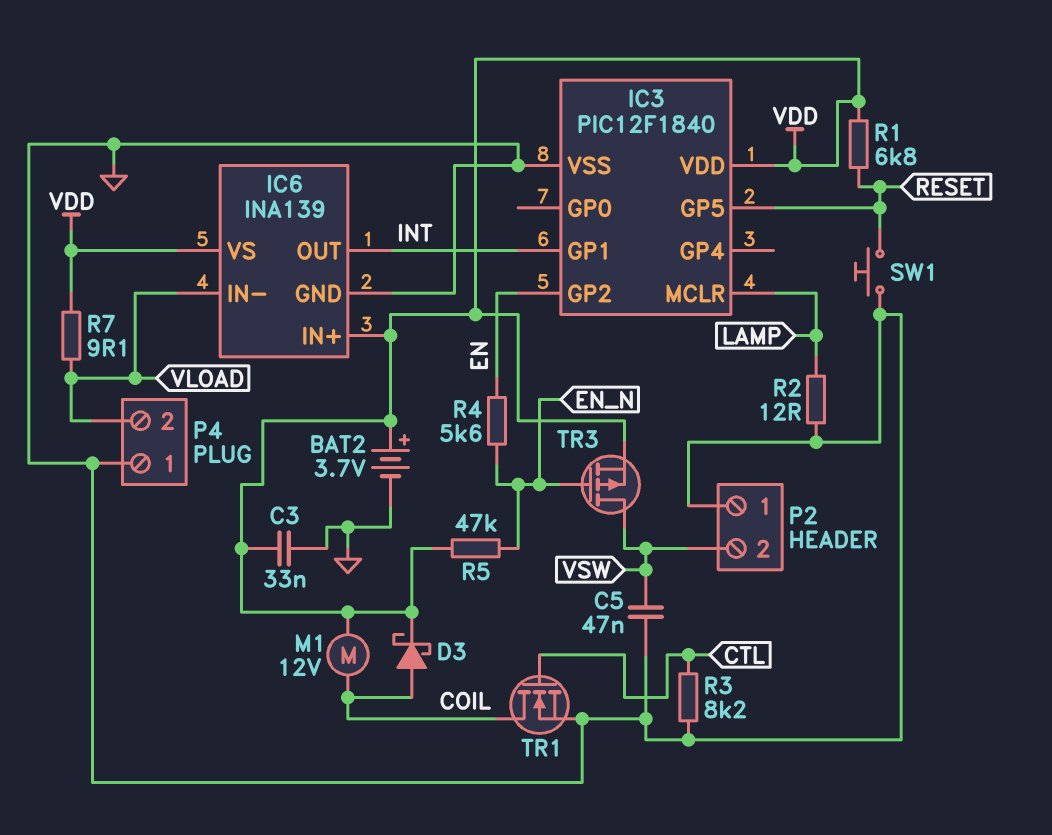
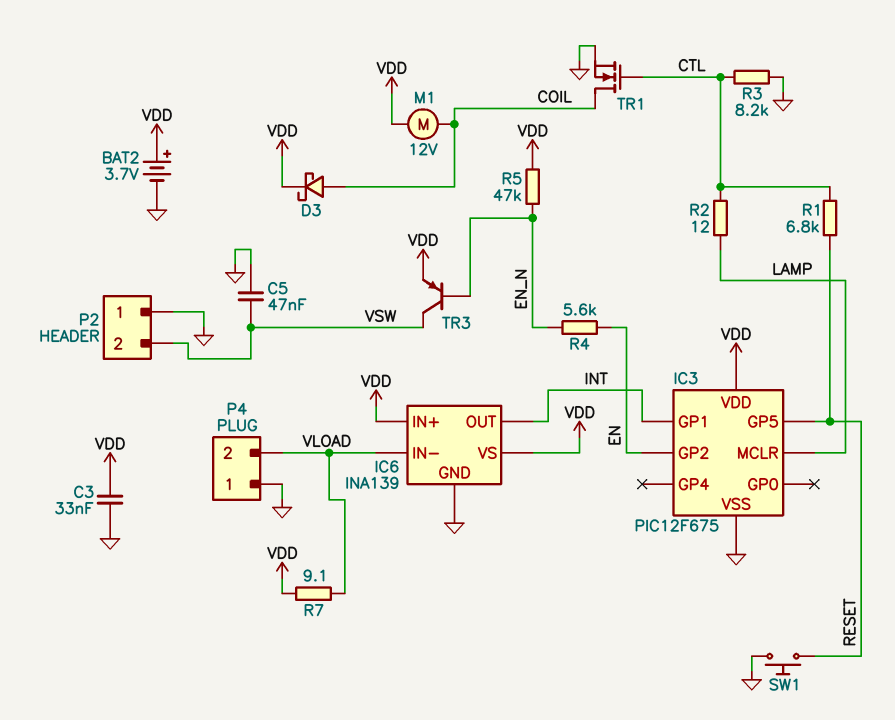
IC3: PIC12F1840 -> PIC12F675
R1: 6.8k (RESET, VDD) -> 6.8k (CTL, RESET)
R2: 12 (GND, LAMP) -> 12 (CTL, LAMP)
TR3: PMOS (G EN_N, D VSW, S VDD) -> PNP (B EN_N, C VSW, E VDD)

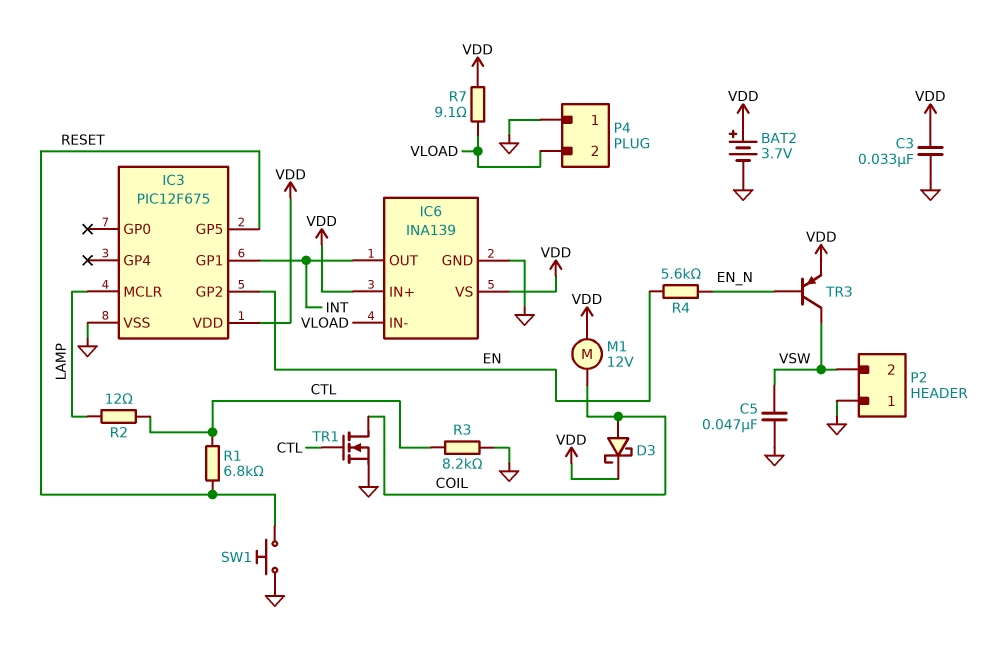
R5: 47k (EN_N, VDD) -> none

